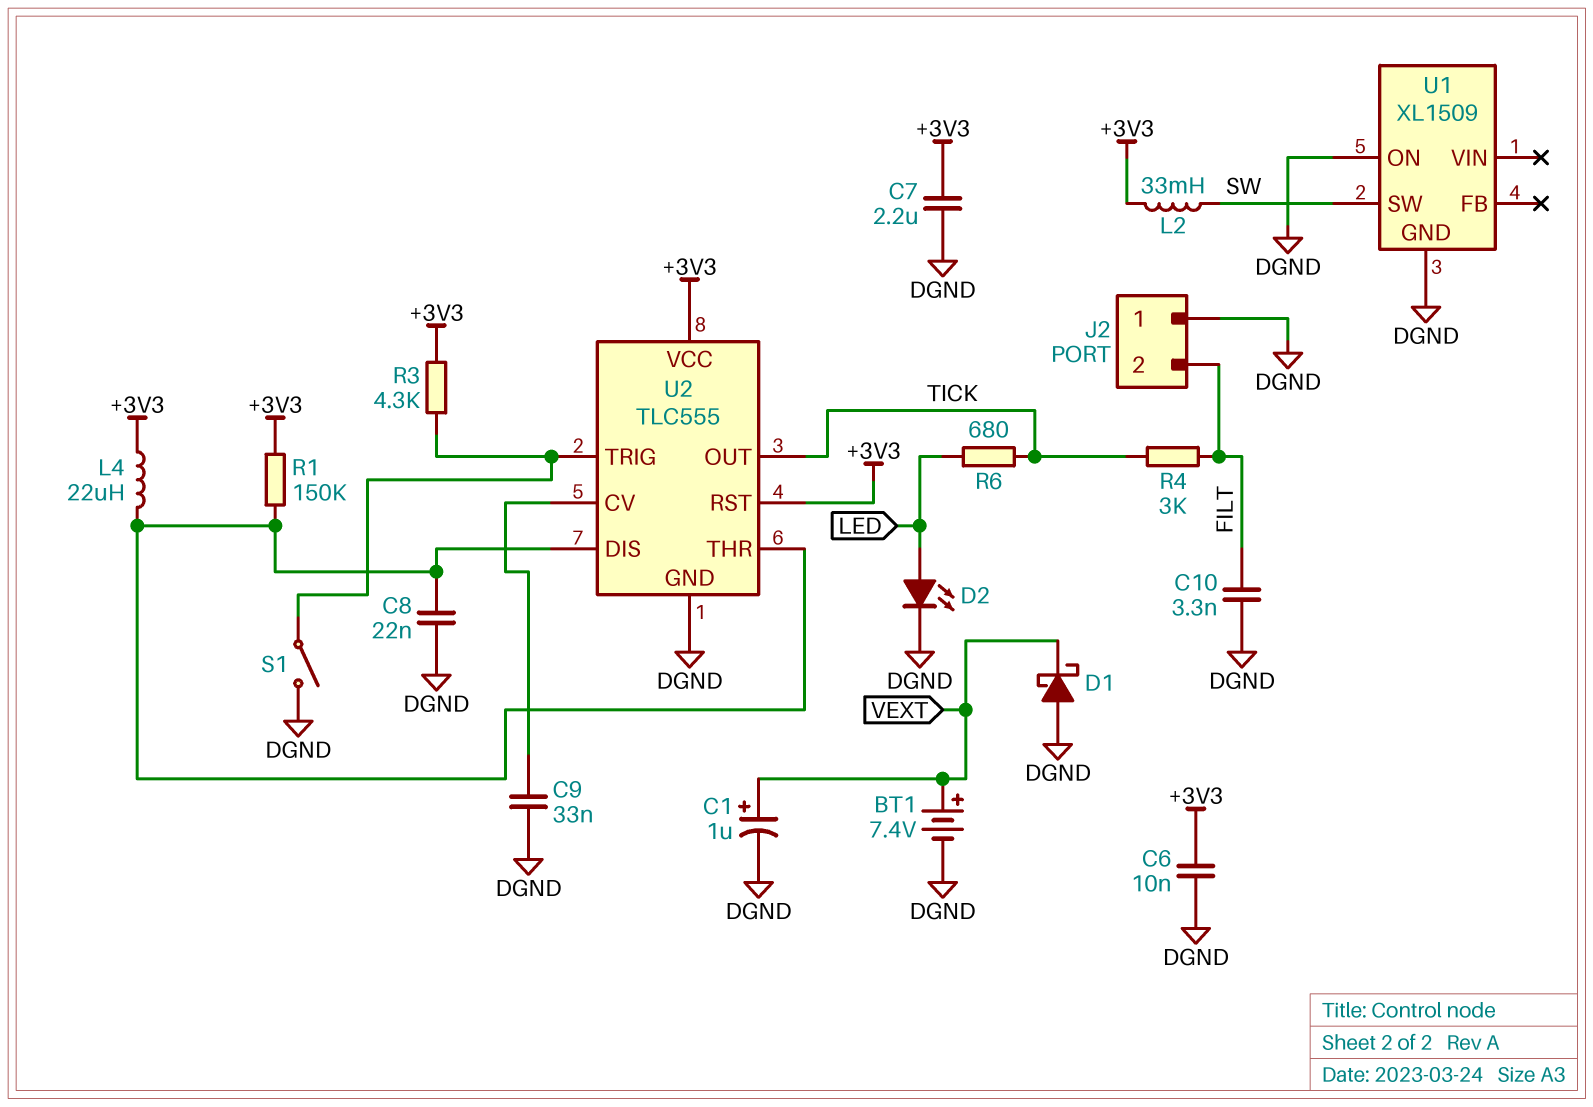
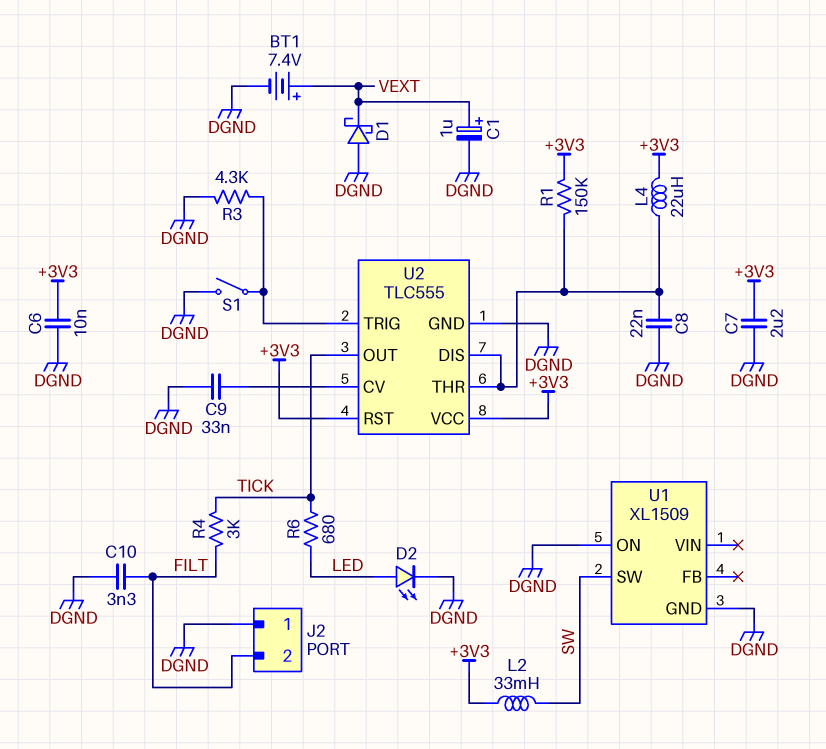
R3: 4.3k (+3V3, U2/TRIG) -> 4.3k (DGND, U2/TRIG)

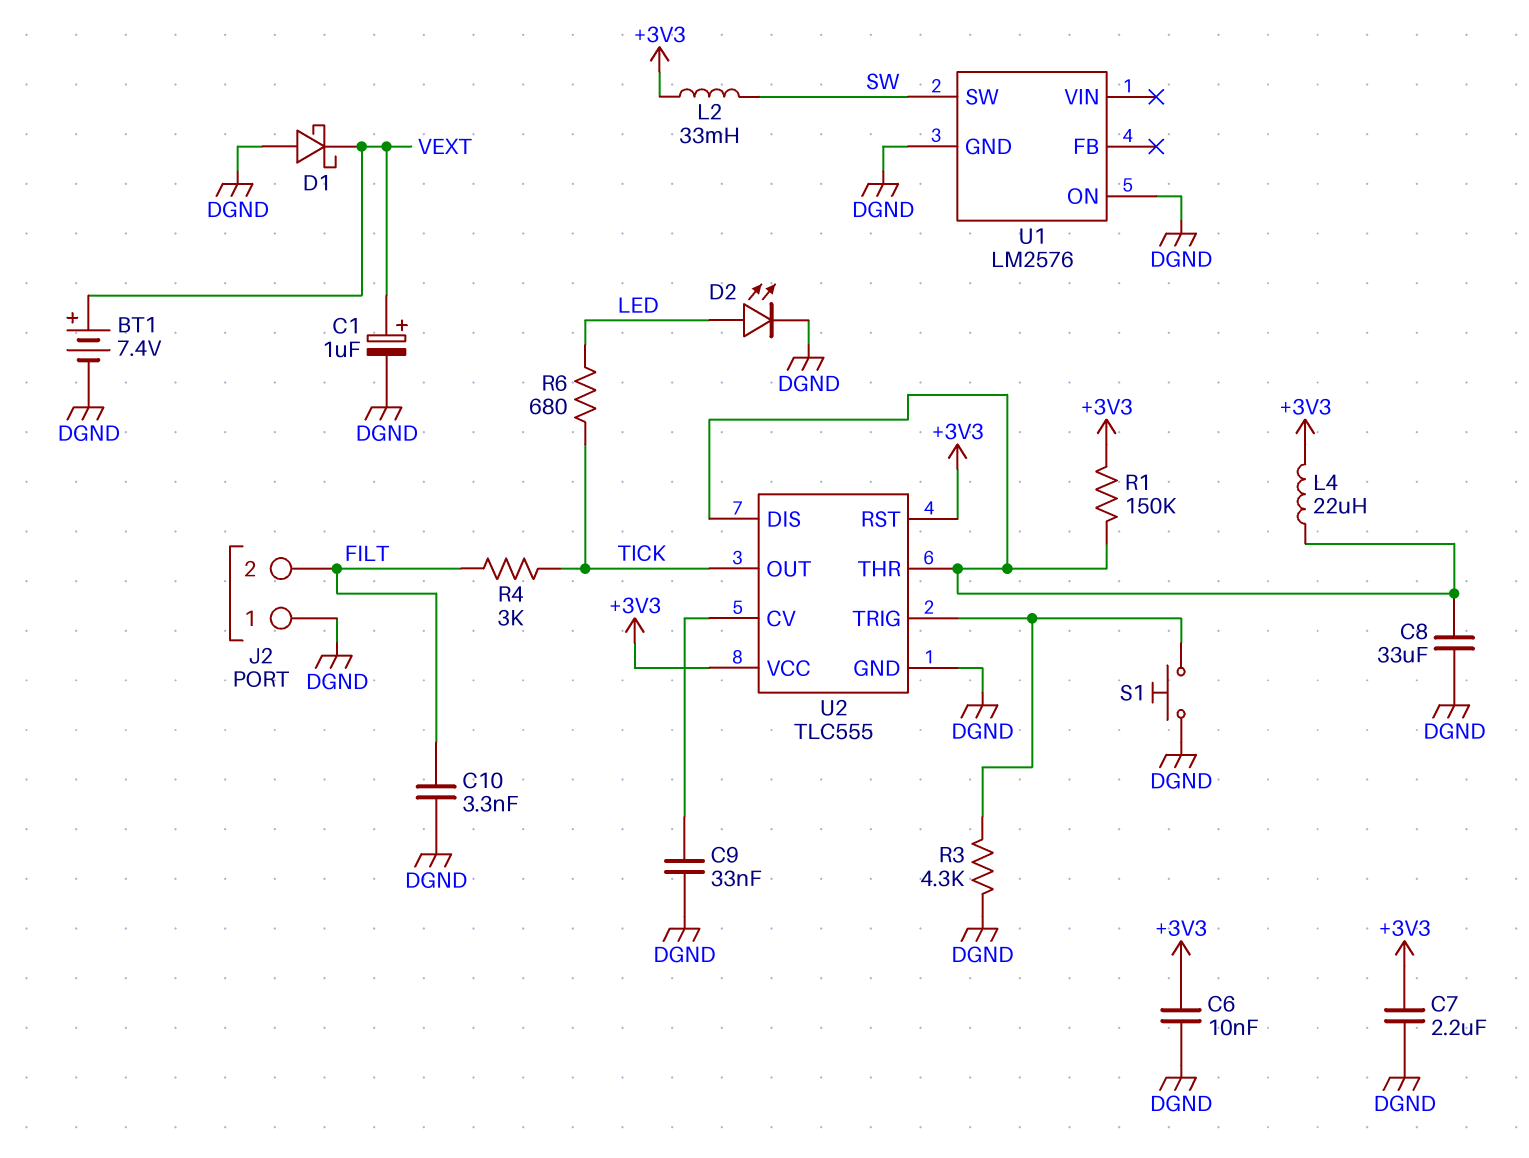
C8: 22nF (DGND, U2/DIS) -> 33uF (DGND, U2/DIS)
S1: switch (DGND, U2/TRIG) -> button (DGND, U2/TRIG)
U1: XL1509 -> LM2576

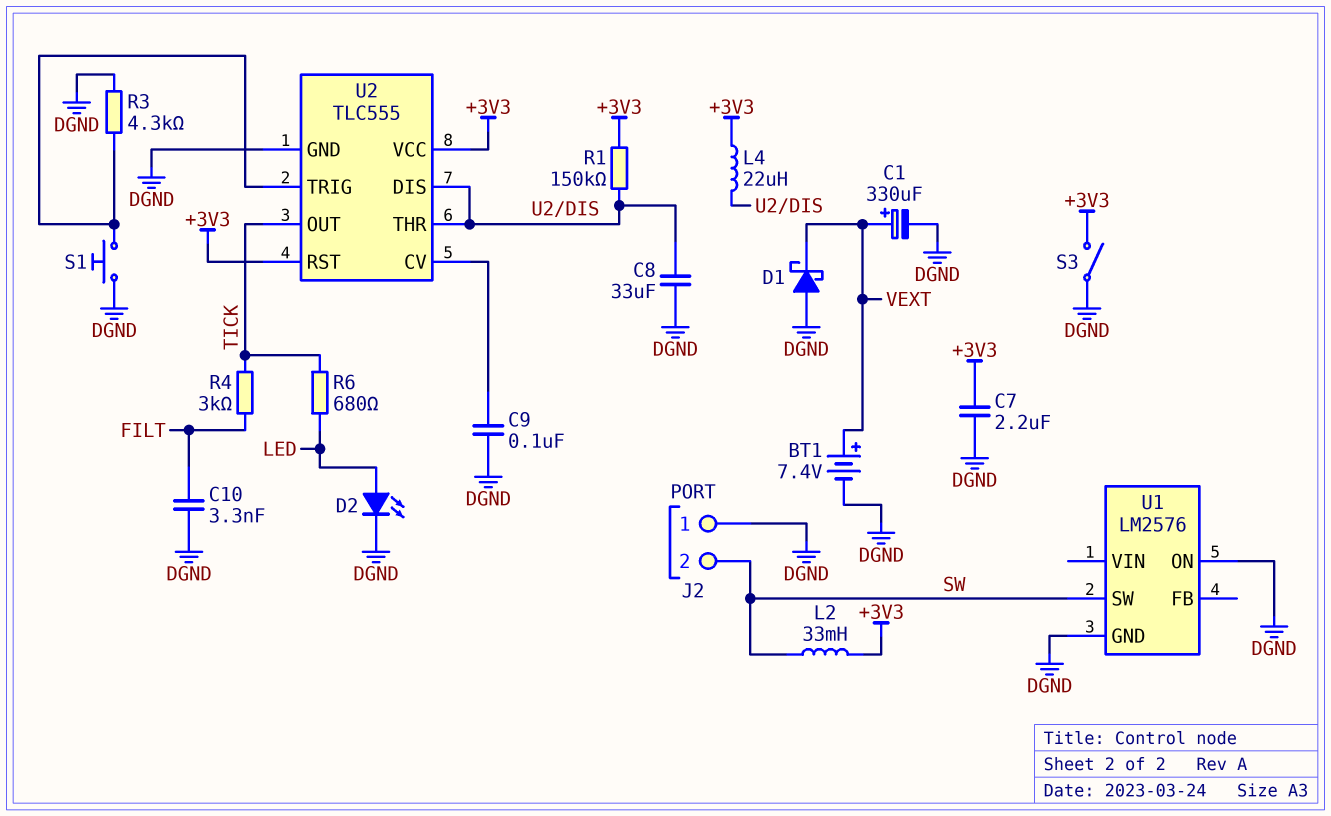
C1: 1uF (plus VEXT, minus DGND) -> 330uF (plus VEXT, minus DGND)
C6: 10nF (+3V3, DGND) -> none
C9: 33nF (DGND, U2/CV) -> 100nF (DGND, U2/CV)
J2 pin 2: FILT -> SW
S3: none -> switch (+3V3, DGND)

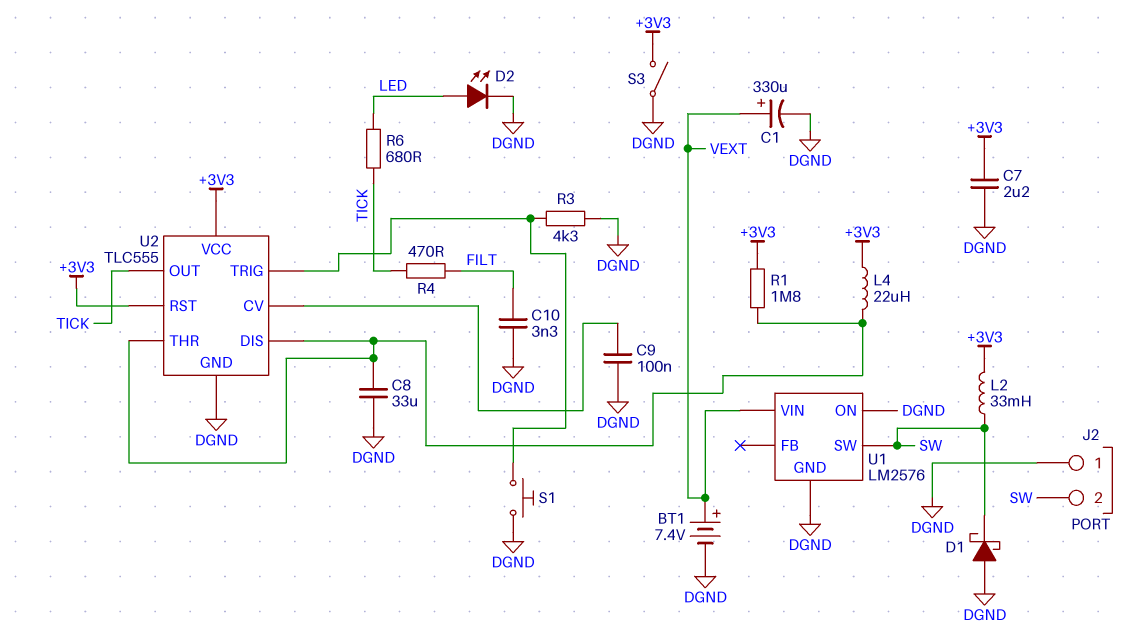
D1: schottky (A DGND, K VEXT) -> schottky (A DGND, K SW)
R1: 150k (+3V3, U2/DIS) -> 1.8M (+3V3, U2/DIS)
R4: 3k (FILT, TICK) -> 470 (FILT, TICK)
U1 pin VIN: none -> VEXT

